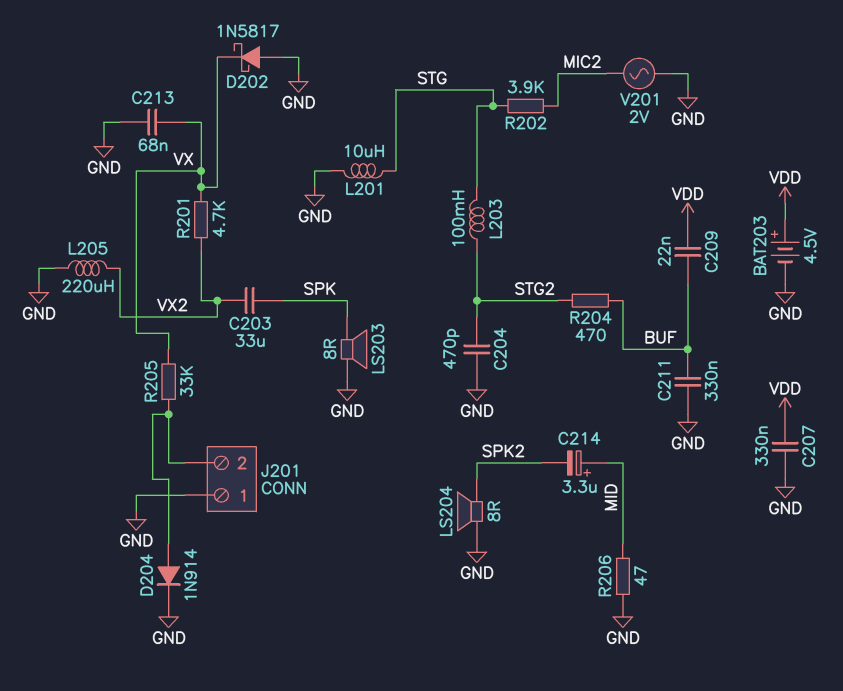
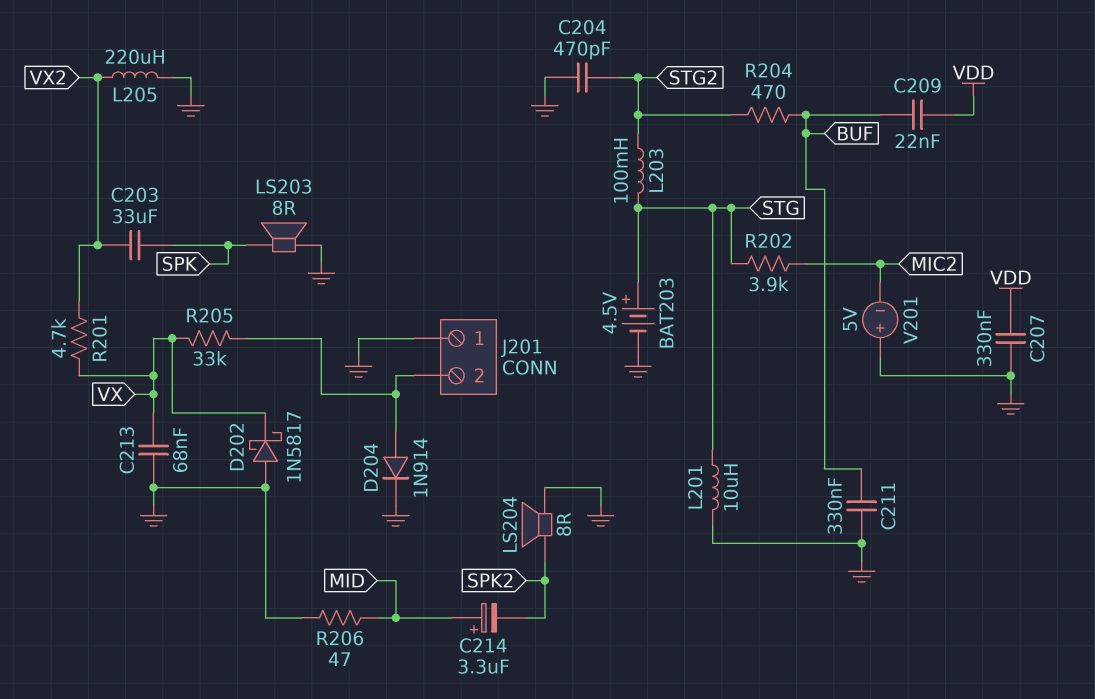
BAT203: 4.5V (plus VDD, minus GND) -> 4.5V (plus STG, minus GND)
V201: AC 2V (GND, MIC2) -> 5V (plus GND, minus MIC2)

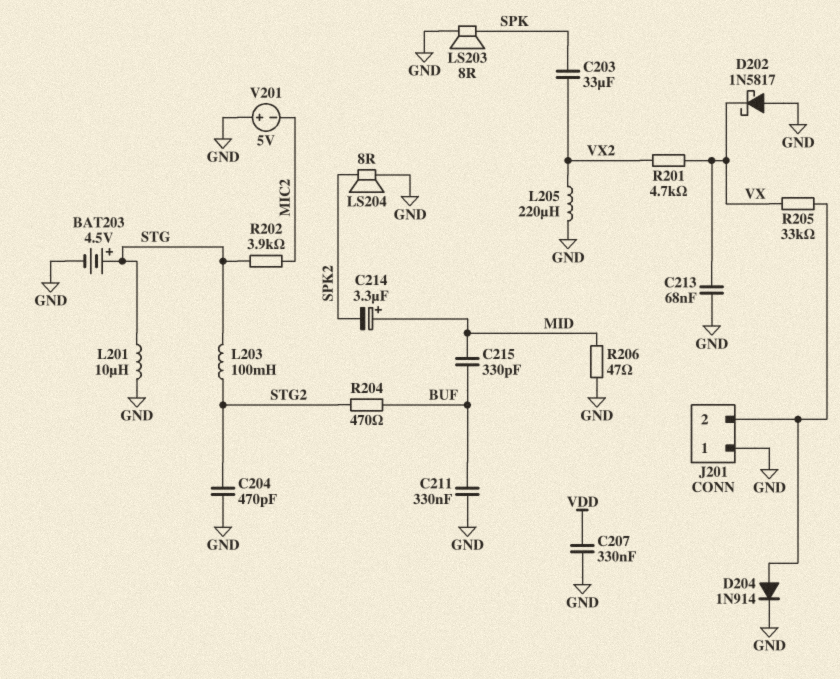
C209: 22nF (BUF, VDD) -> none
C215: none -> 330pF (BUF, MID)

